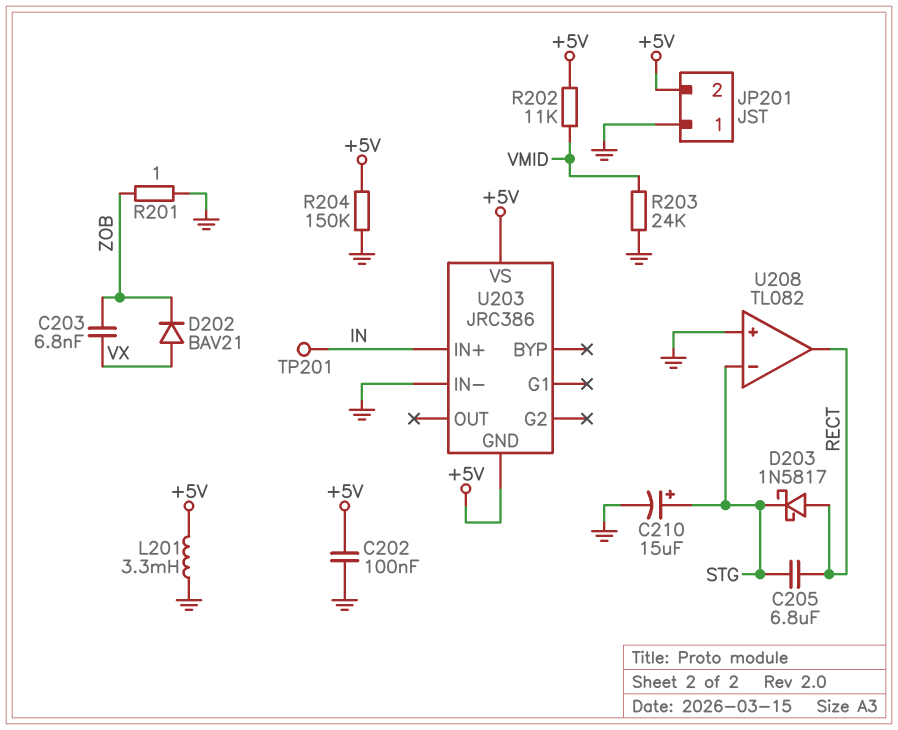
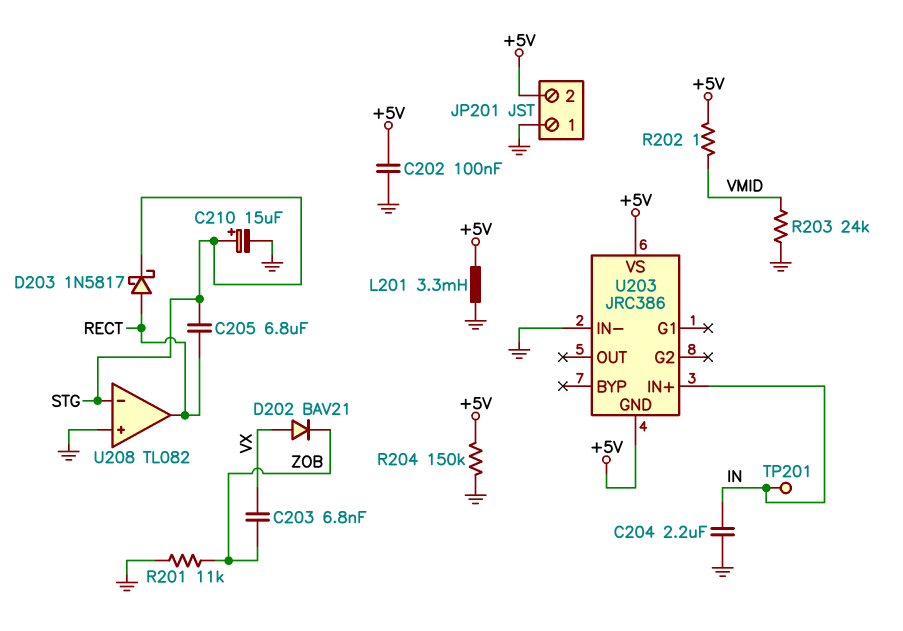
C204: none -> 2.2uF (GND, IN)
R201: 1 (GND, ZOB) -> 11k (GND, ZOB)
R202: 11k (+5V, VMID) -> 1 (+5V, VMID)

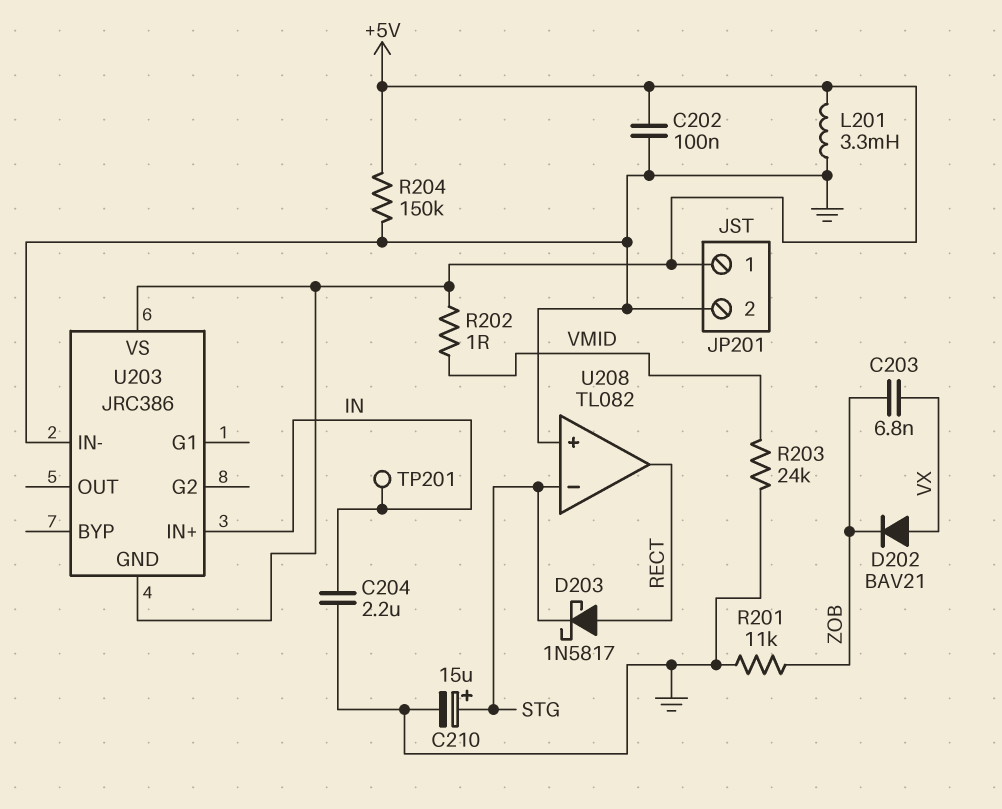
C205: 6.8uF (RECT, STG) -> none
JP201 pin 1: GND -> +5V
JP201 pin 2: +5V -> GND

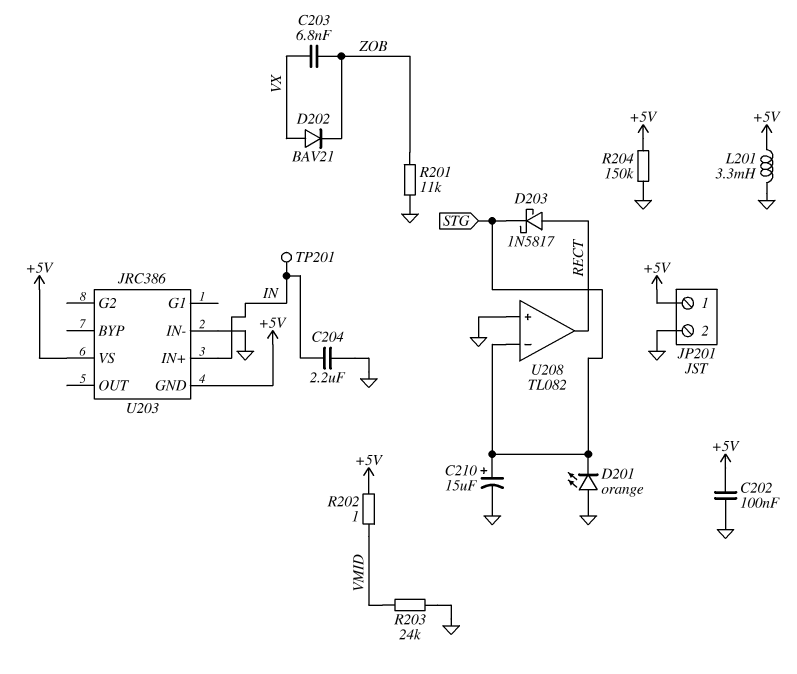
D201: none -> LED orange (A GND, K STG)

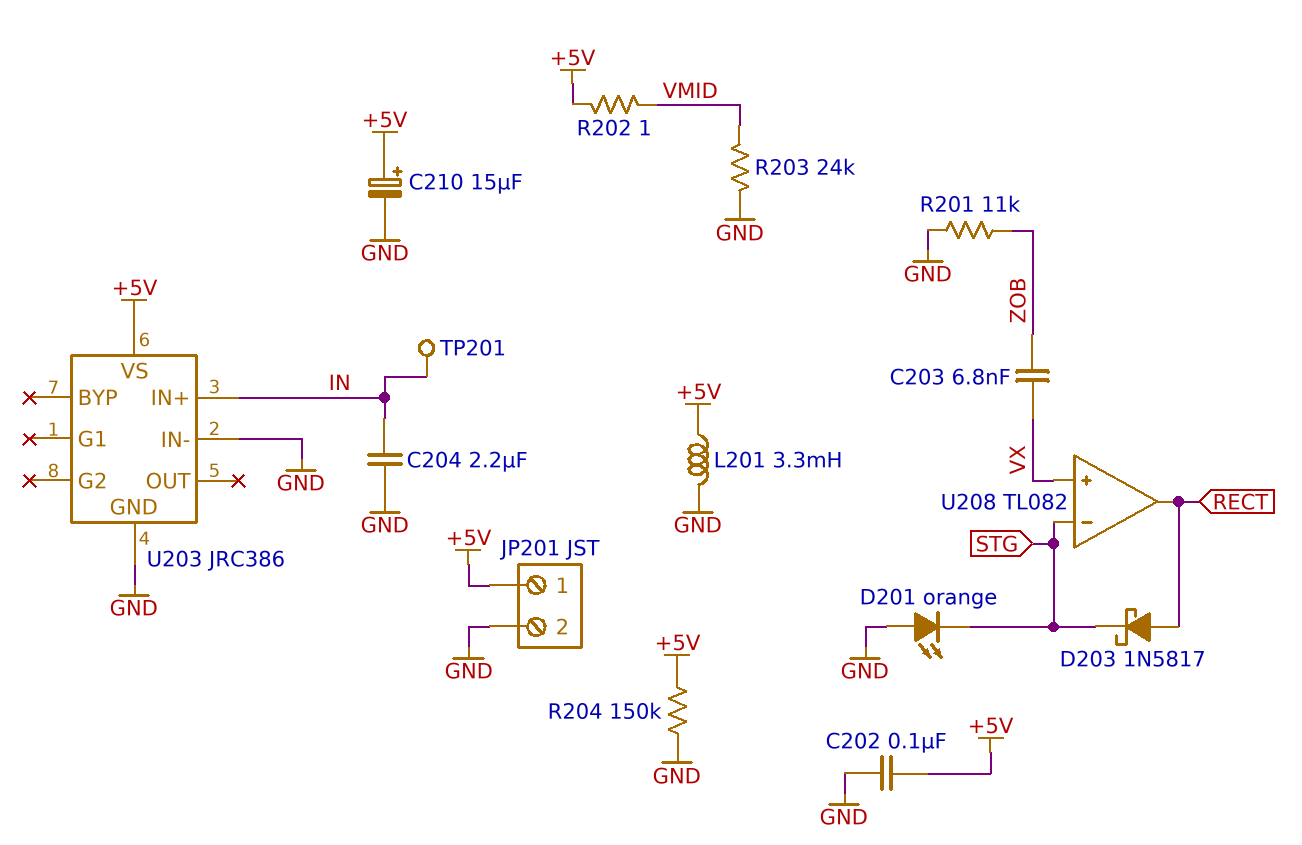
C210: 15uF (plus STG, minus GND) -> 15uF (plus +5V, minus GND)
D202: diode BAV21 (A VX, K ZOB) -> none
U203 pin GND: +5V -> GND
U208 pin in+: GND -> VX

